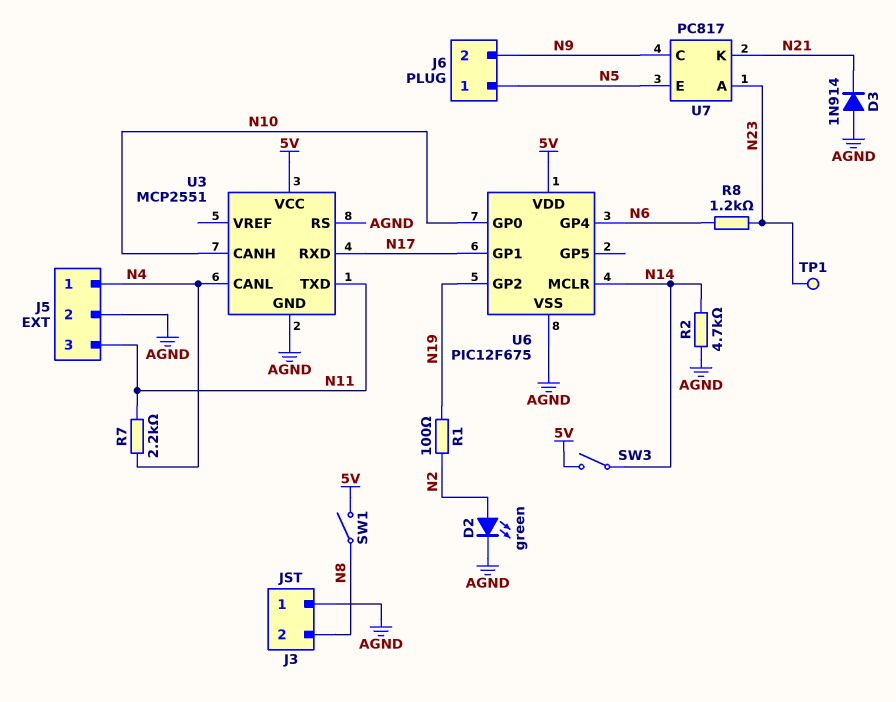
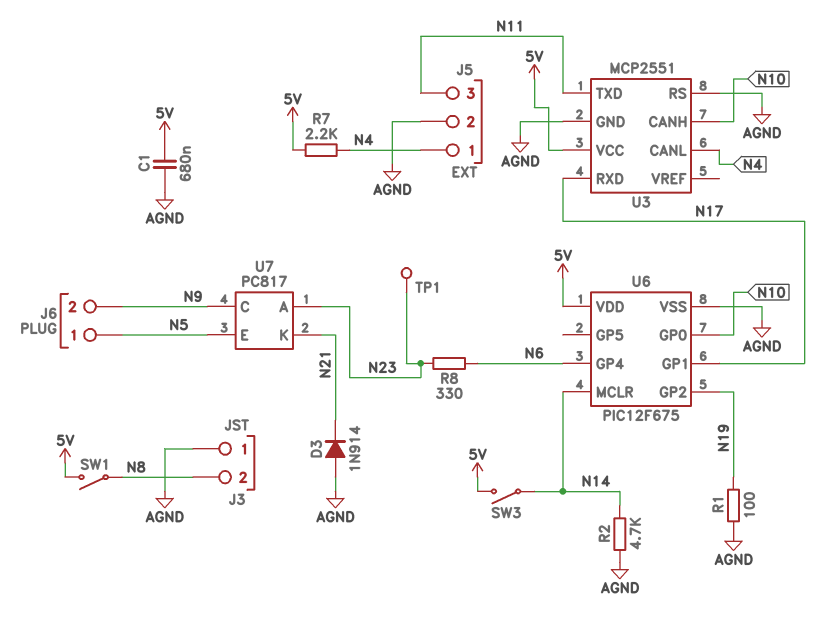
C1: none -> 680nF (5V, AGND)
D2: LED green (A N2, K AGND) -> none
R1: 100 (N2, N19) -> 100 (AGND, N19)
R7: 2.2k (N4, N11) -> 2.2k (5V, N4)
R8: 1.2k (N6, N23) -> 330 (N6, N23)

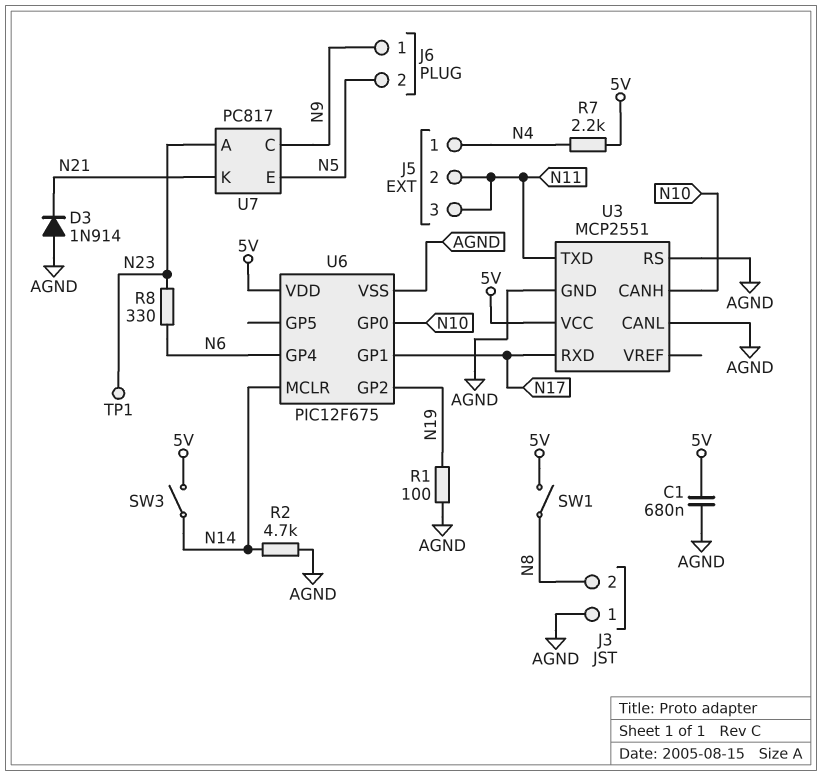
J5 pin 2: AGND -> N11
J6 pin 1: N5 -> N9
J6 pin 2: N9 -> N5
U3 pin CANL: N4 -> AGND

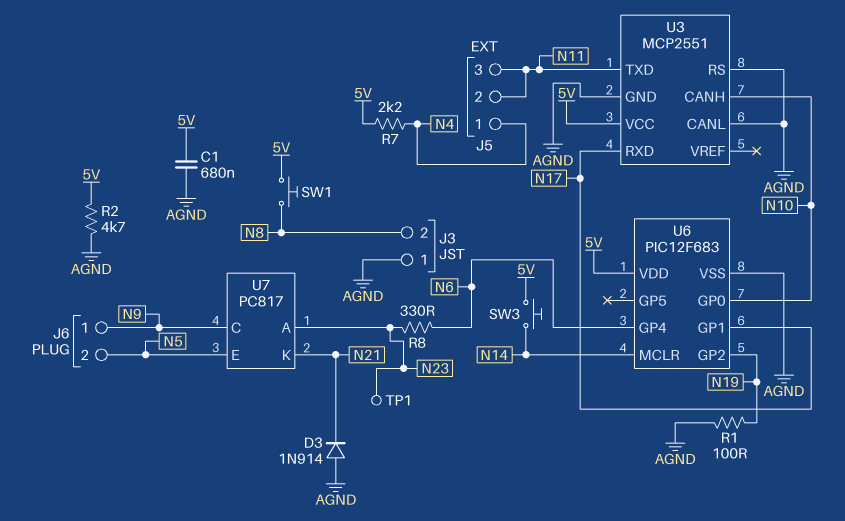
R2: 4.7k (AGND, N14) -> 4.7k (5V, AGND)
SW1: switch (5V, N8) -> button (5V, N8)
SW3: switch (5V, N14) -> button (5V, N14)
U6: PIC12F675 -> PIC12F683

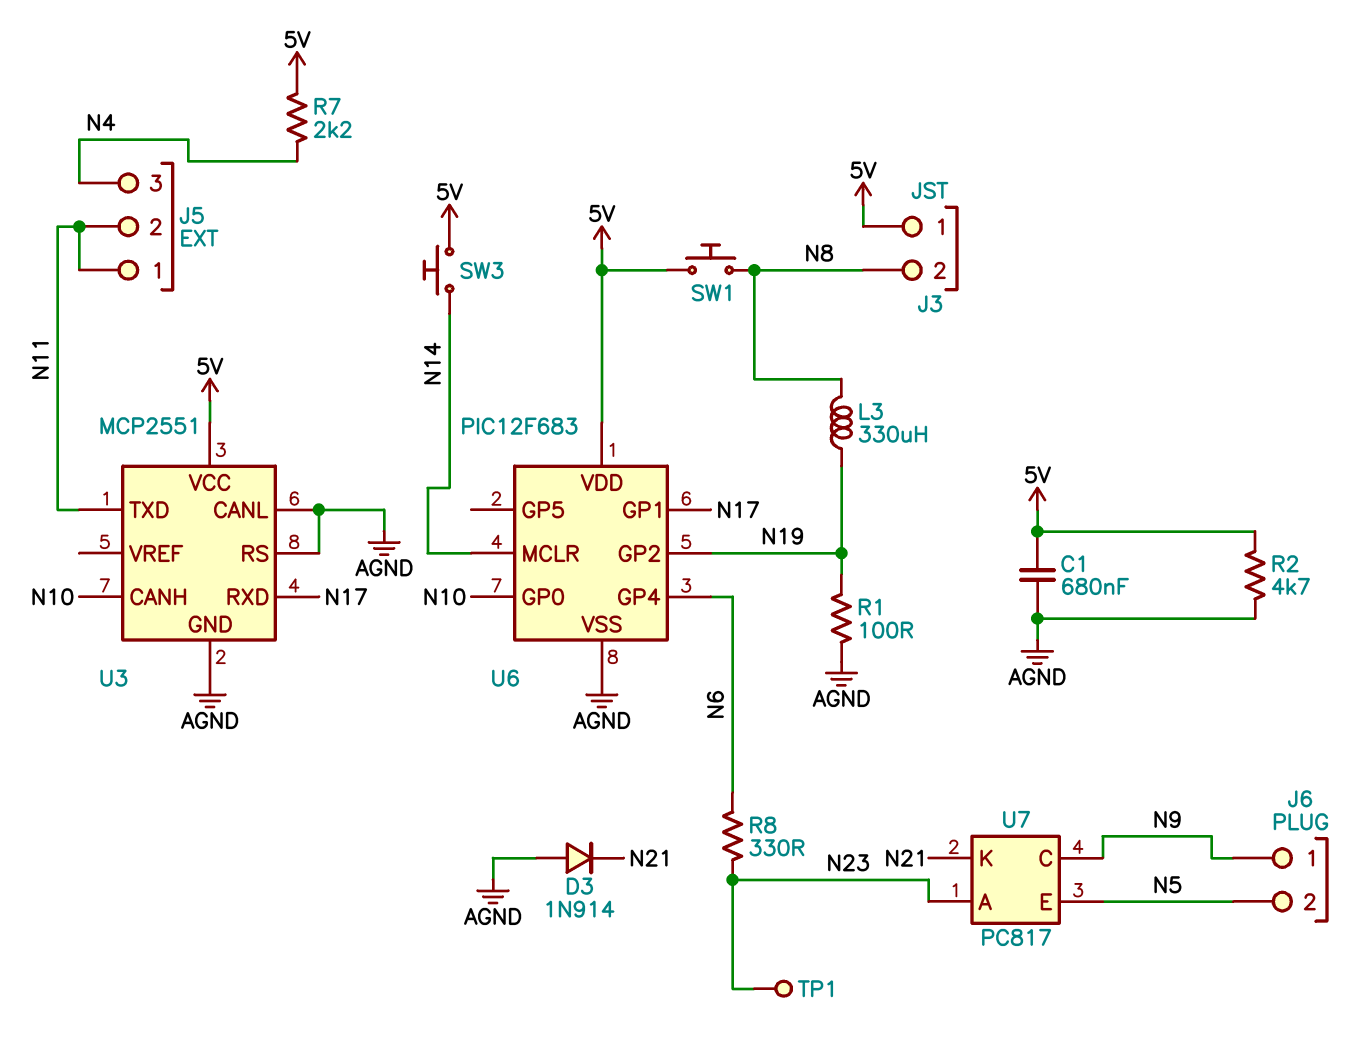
J3 pin 1: AGND -> 5V
J5 pin 1: N4 -> N11
J5 pin 3: N11 -> N4
L3: none -> 330uH (N8, N19)

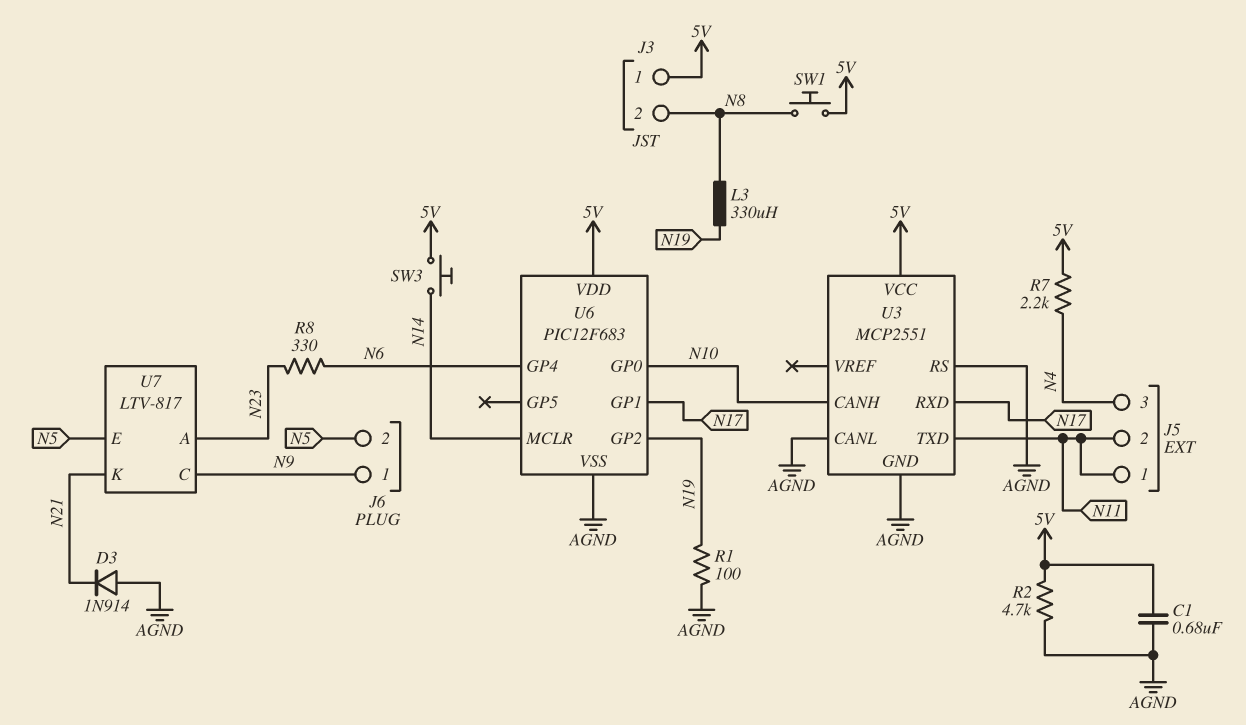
TP1: test point (N23) -> none
U7: PC817 -> LTV-817

